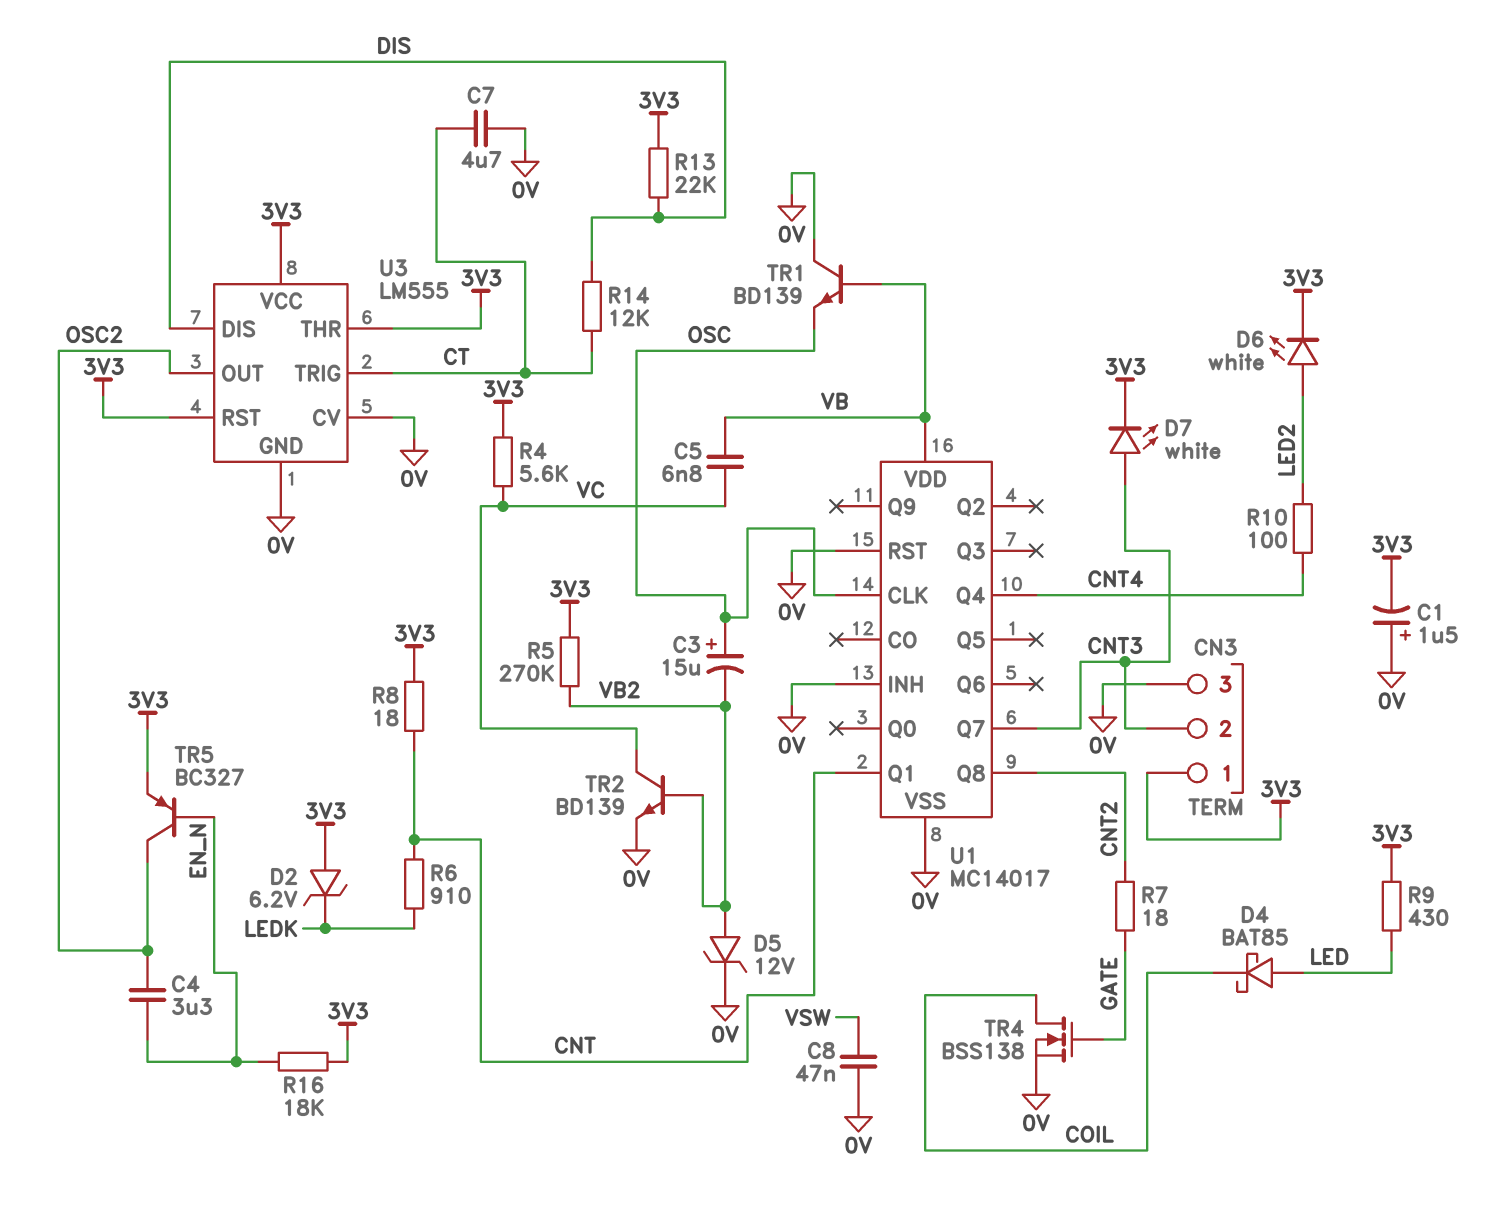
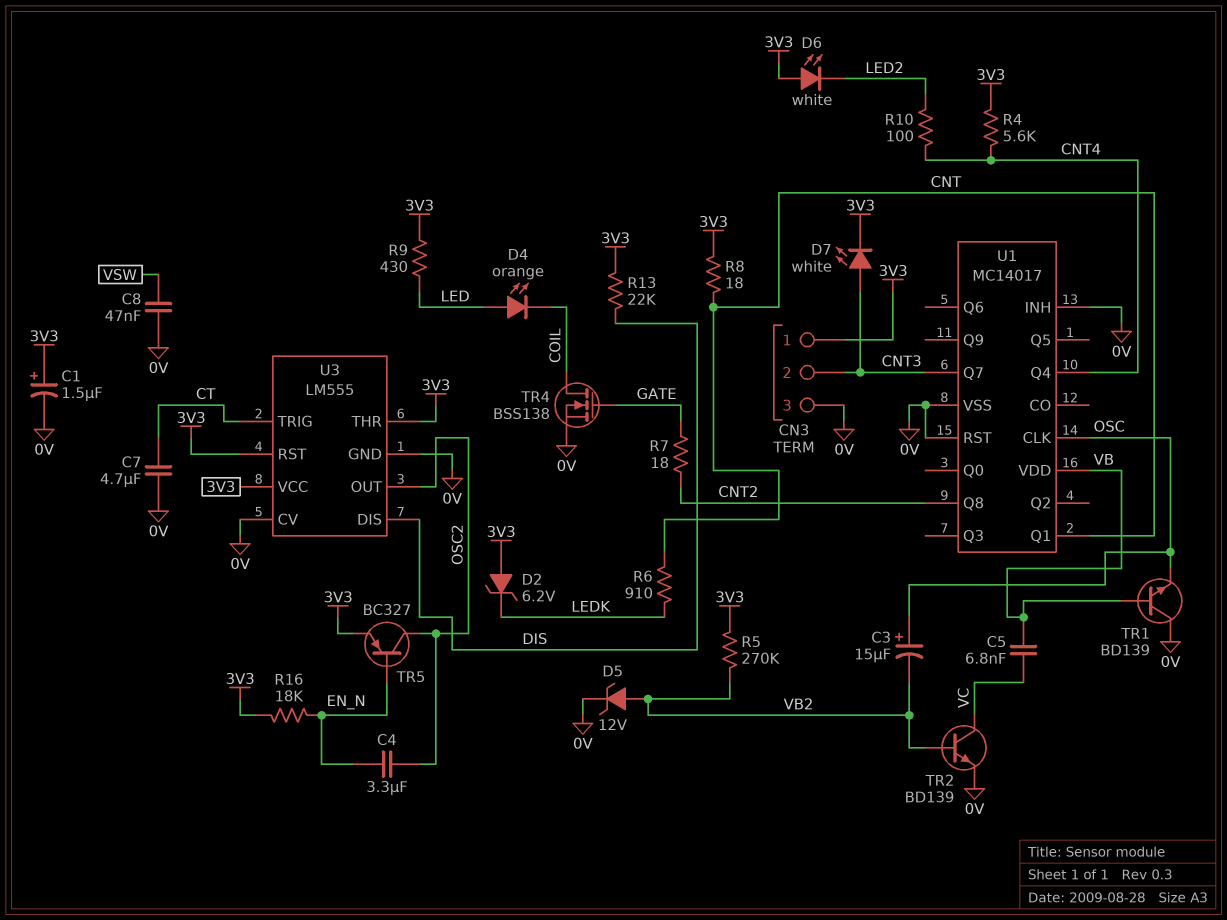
C1: 1.5uF (plus 0V, minus 3V3) -> 1.5uF (plus 3V3, minus 0V)
D4: schottky BAT85 (A LED, K COIL) -> LED orange (A LED, K COIL)
D6: LED white (A LED2, K 3V3) -> LED white (A 3V3, K LED2)
R4: 5.6k (3V3, VC) -> 5.6k (3V3, CNT4)
R14: 12k (CT, DIS) -> none

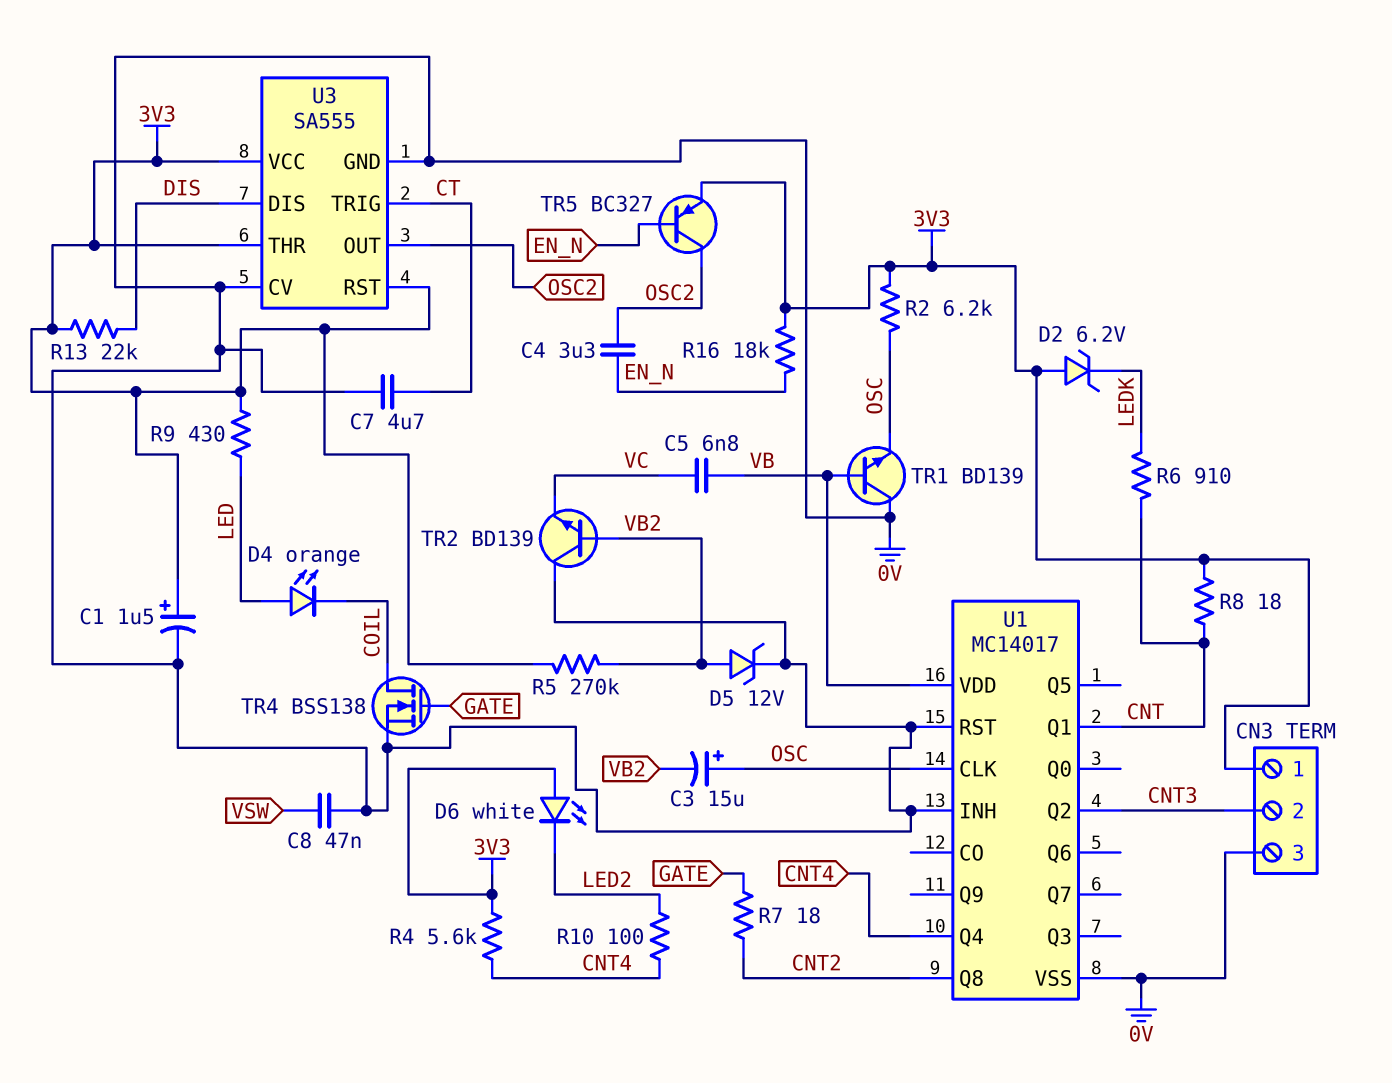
D7: LED white (A CNT3, K 3V3) -> none
R2: none -> 6.2k (3V3, OSC)
TR2: NPN BD139 (B VB2, C VC, E 0V) -> NPN BD139 (B VB2, C 0V, E VC)
U1 pin Q2: none -> CNT3
U1 pin Q7: CNT3 -> none
U3: LM555 -> SA555

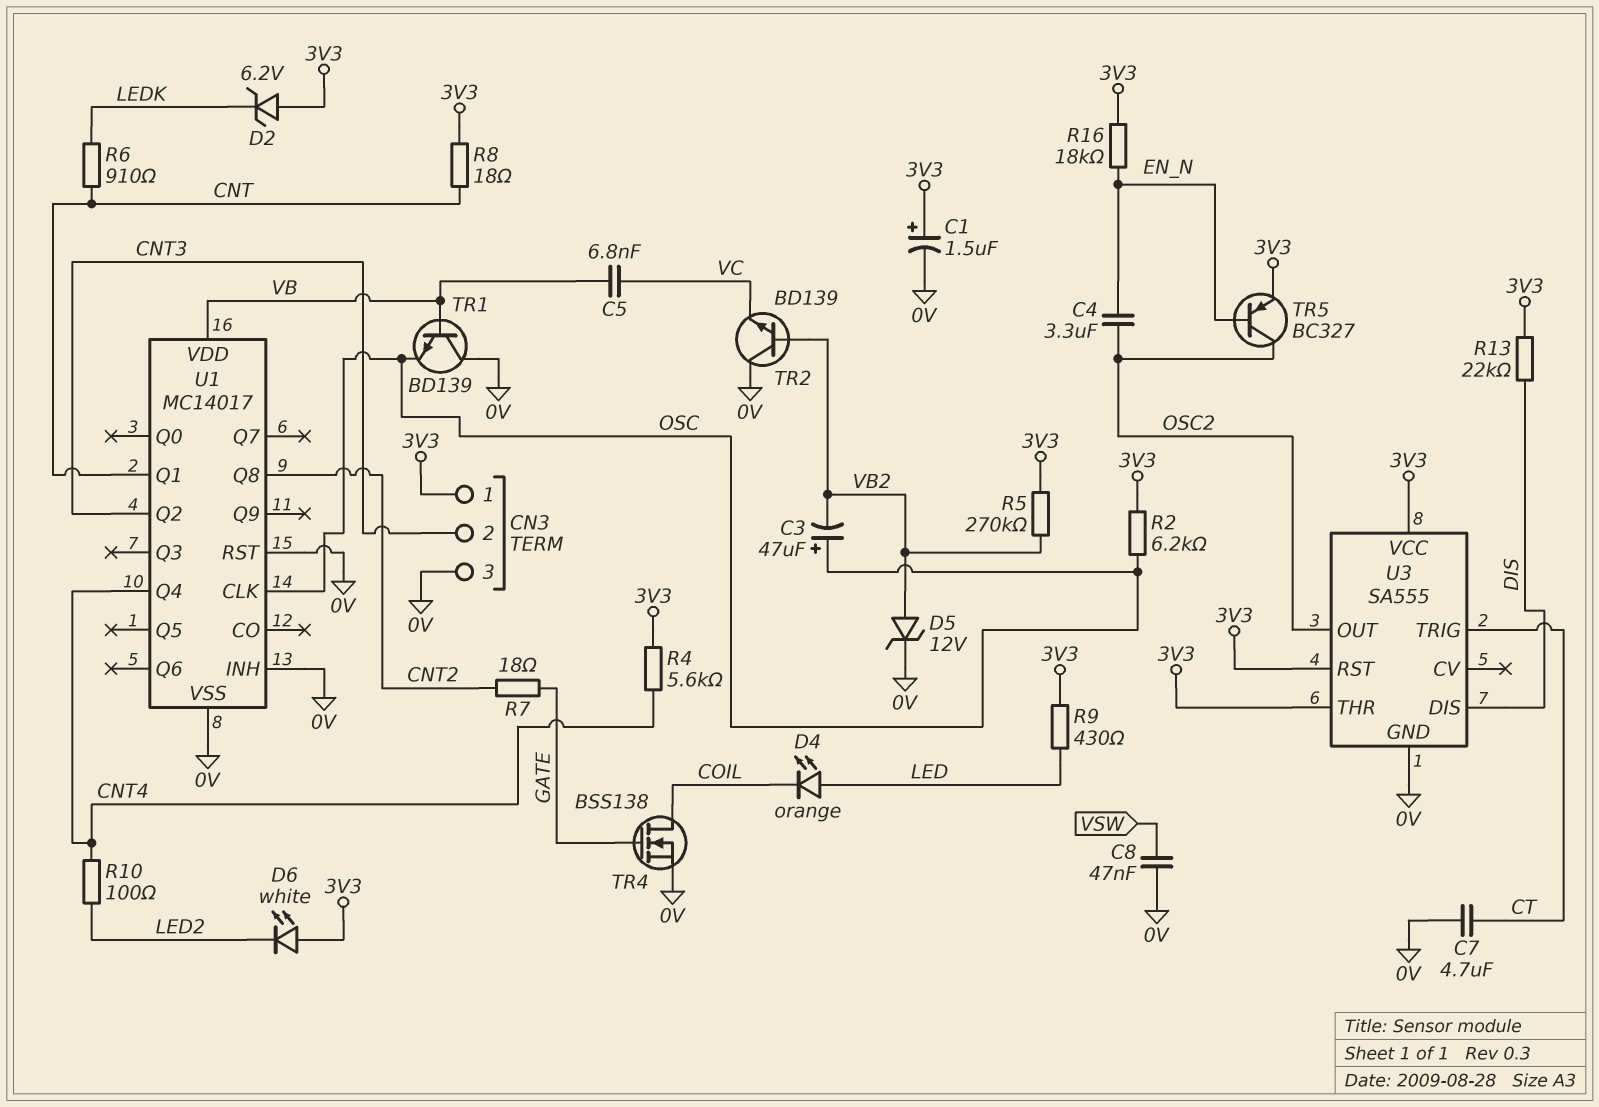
C3: 15uF (plus OSC, minus VB2) -> 47uF (plus OSC, minus VB2)
U3 pin CV: 0V -> none

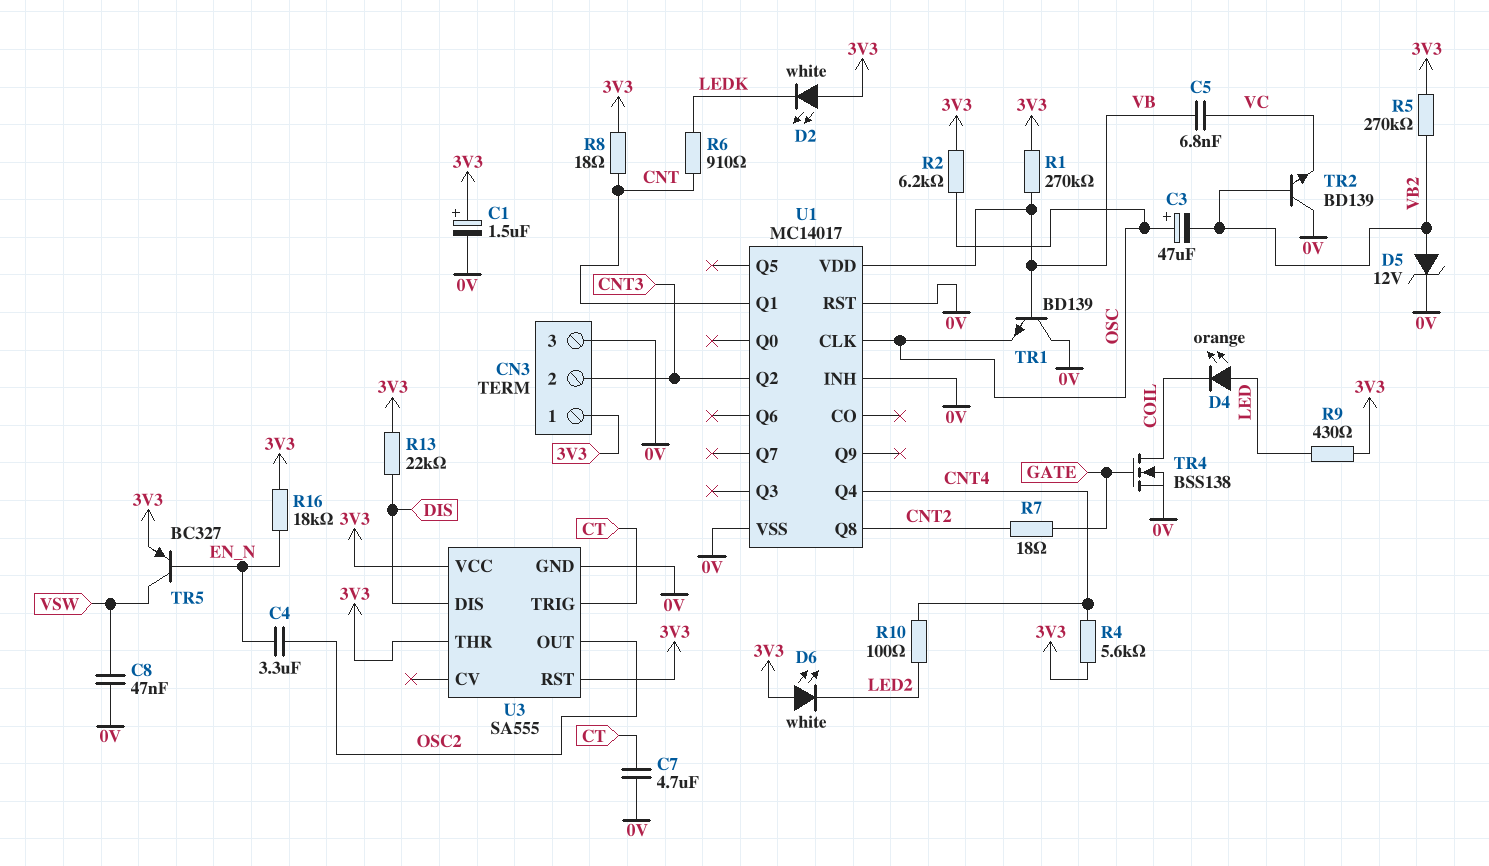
D2: zener 6.2V (A 3V3, K LEDK) -> LED white (A 3V3, K LEDK)
R1: none -> 270k (3V3, VB)
TR5: PNP BC327 (B EN_N, C OSC2, E 3V3) -> PNP BC327 (B EN_N, C VSW, E 3V3)

